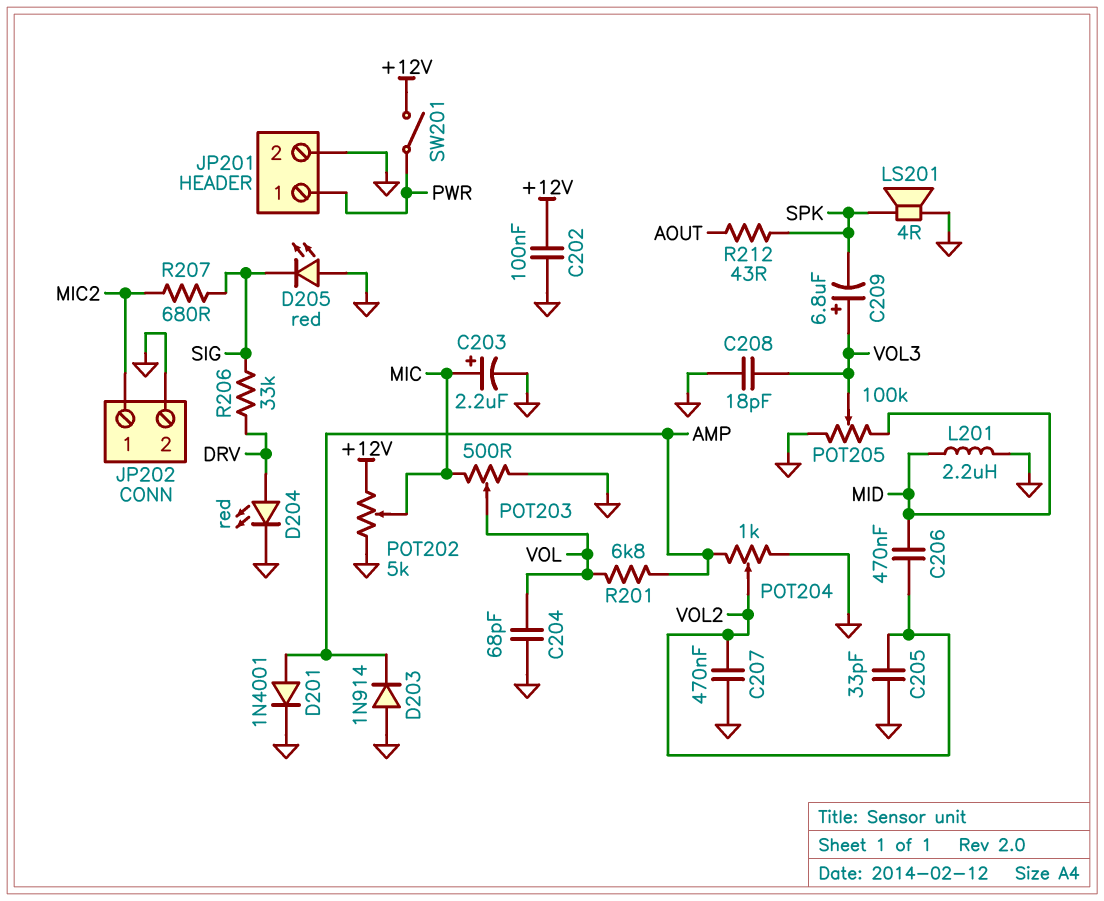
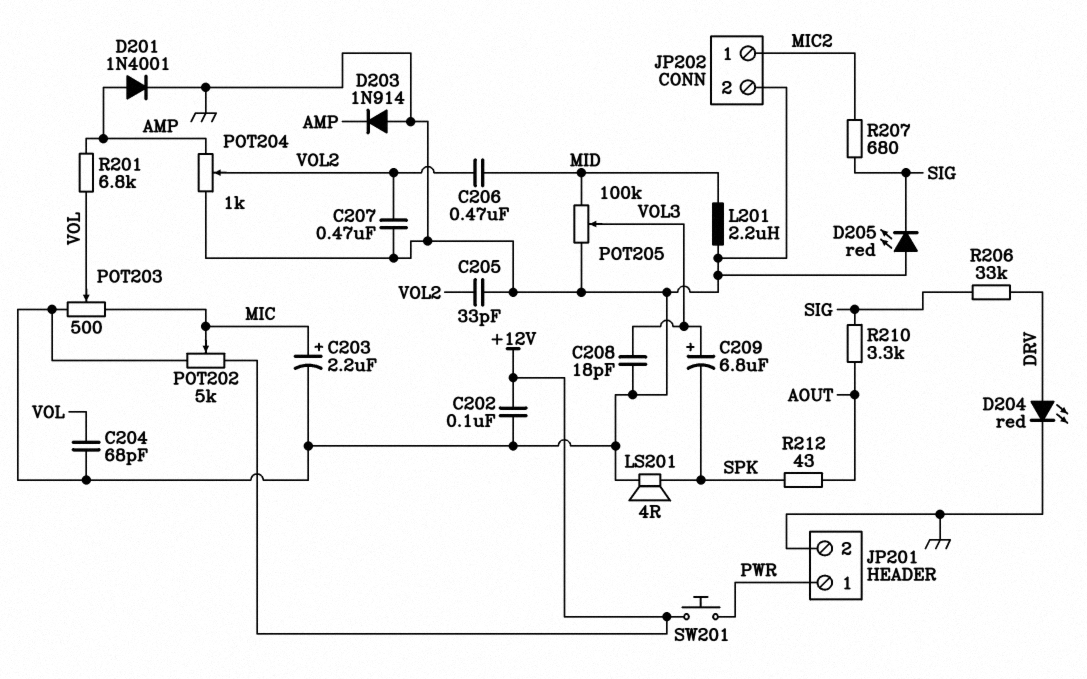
R210: none -> 3.3k (AOUT, SIG)
SW201: switch (+12V, PWR) -> button (+12V, PWR)

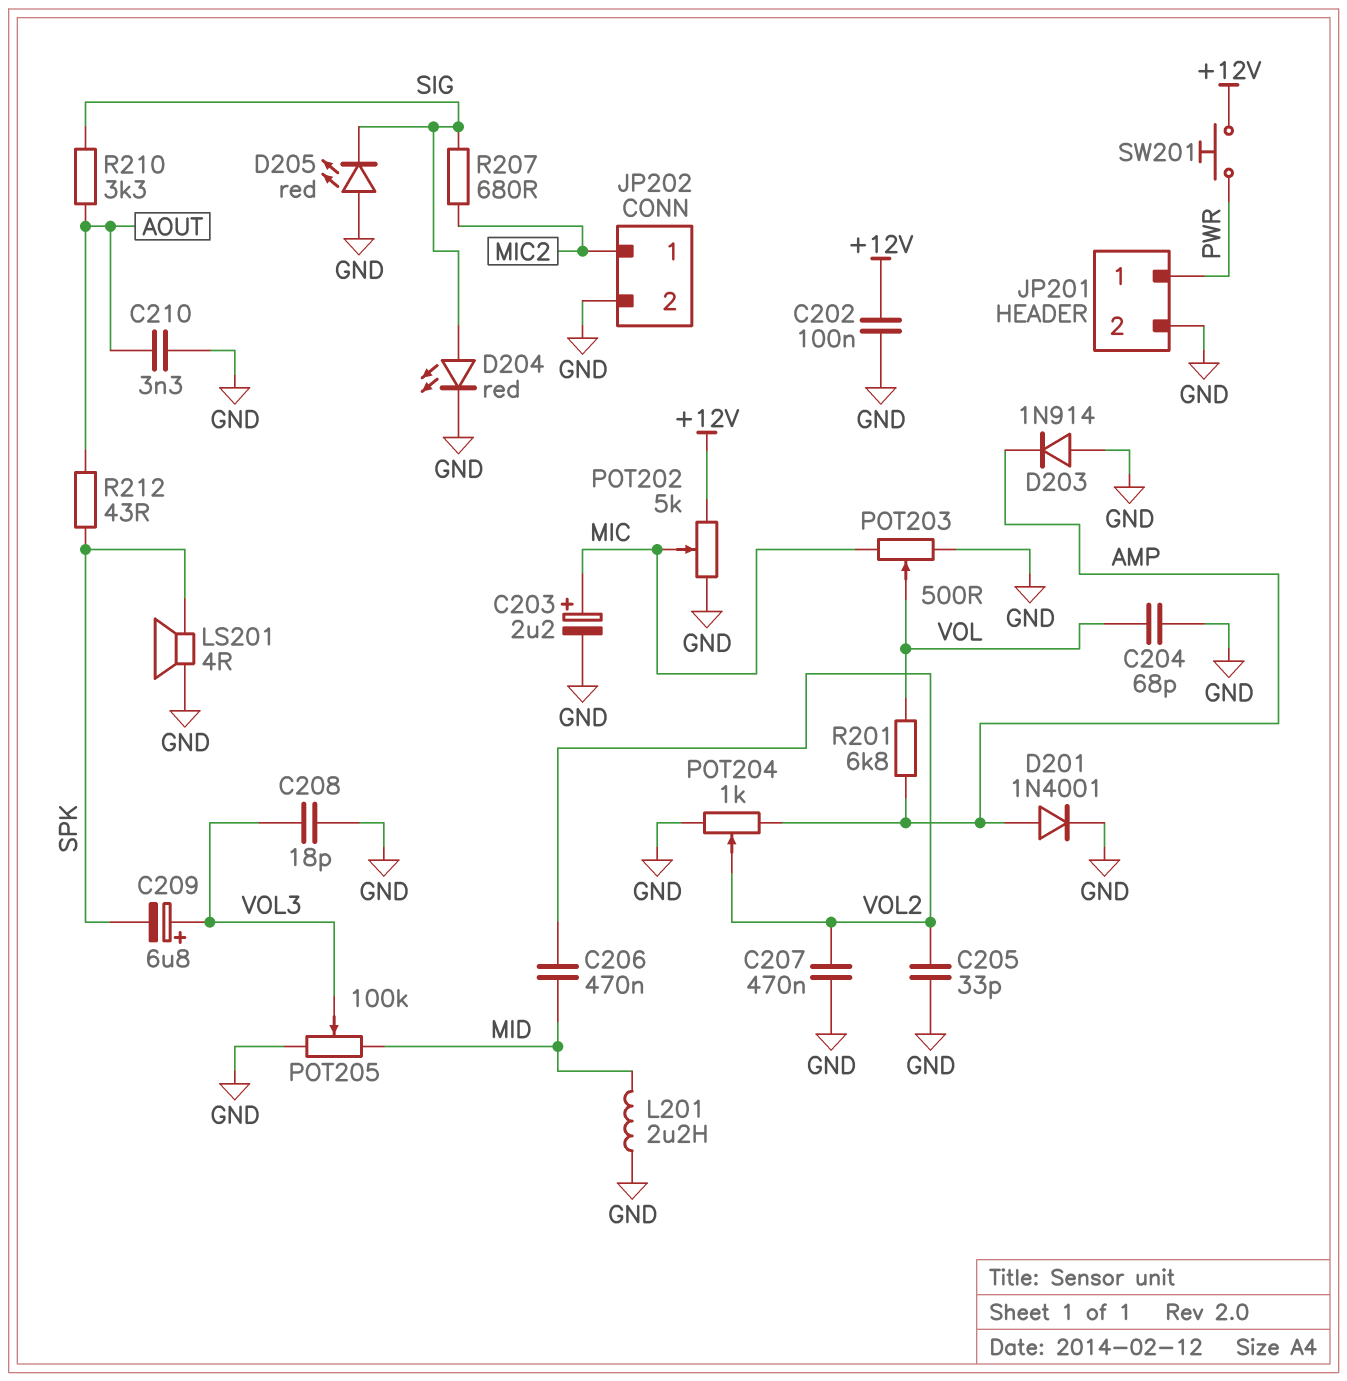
C210: none -> 3.3nF (AOUT, GND)
D204: LED red (A DRV, K GND) -> LED red (A SIG, K GND)
R206: 33k (DRV, SIG) -> none

